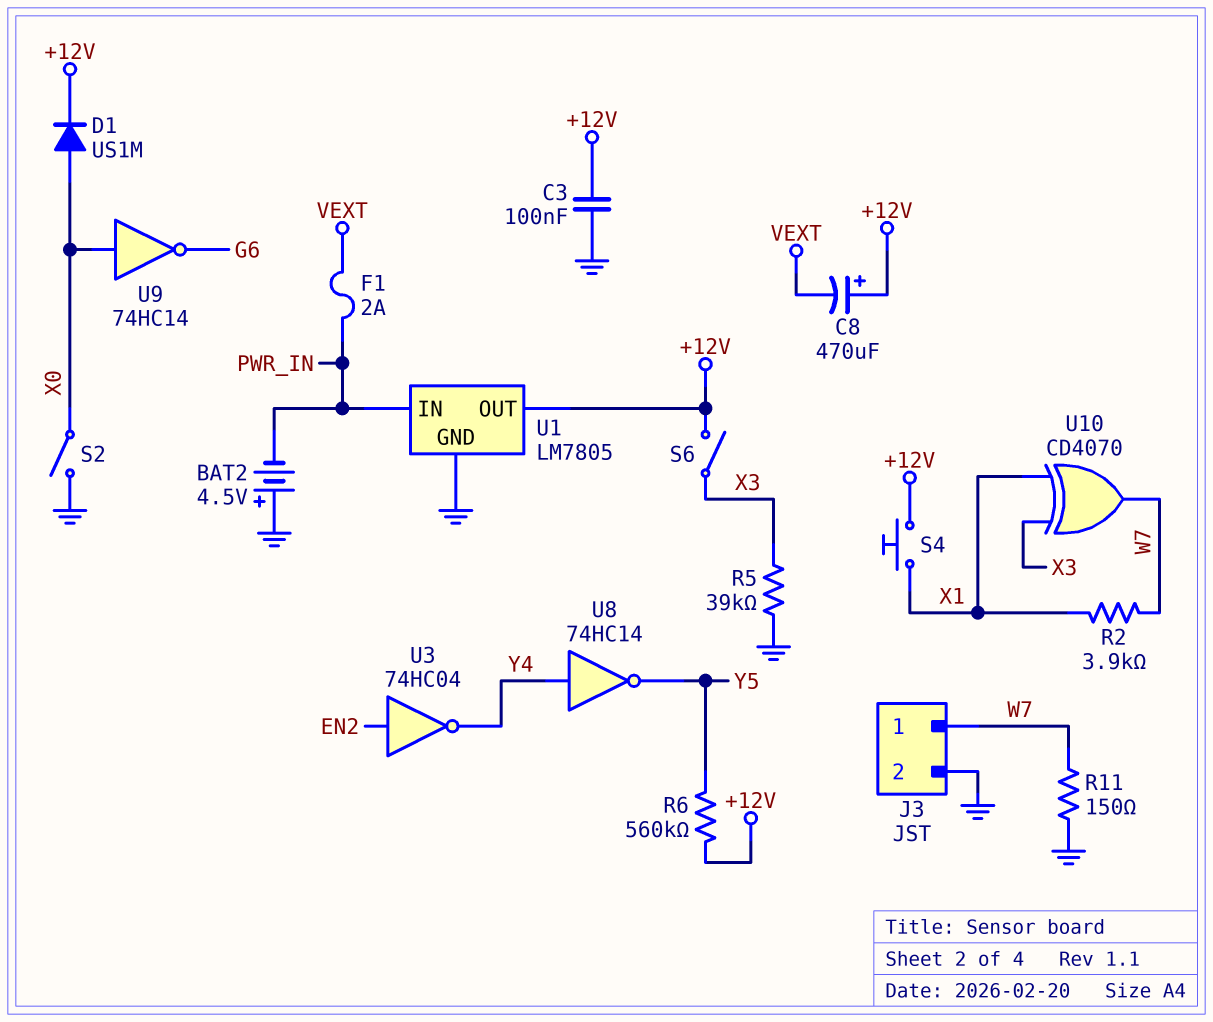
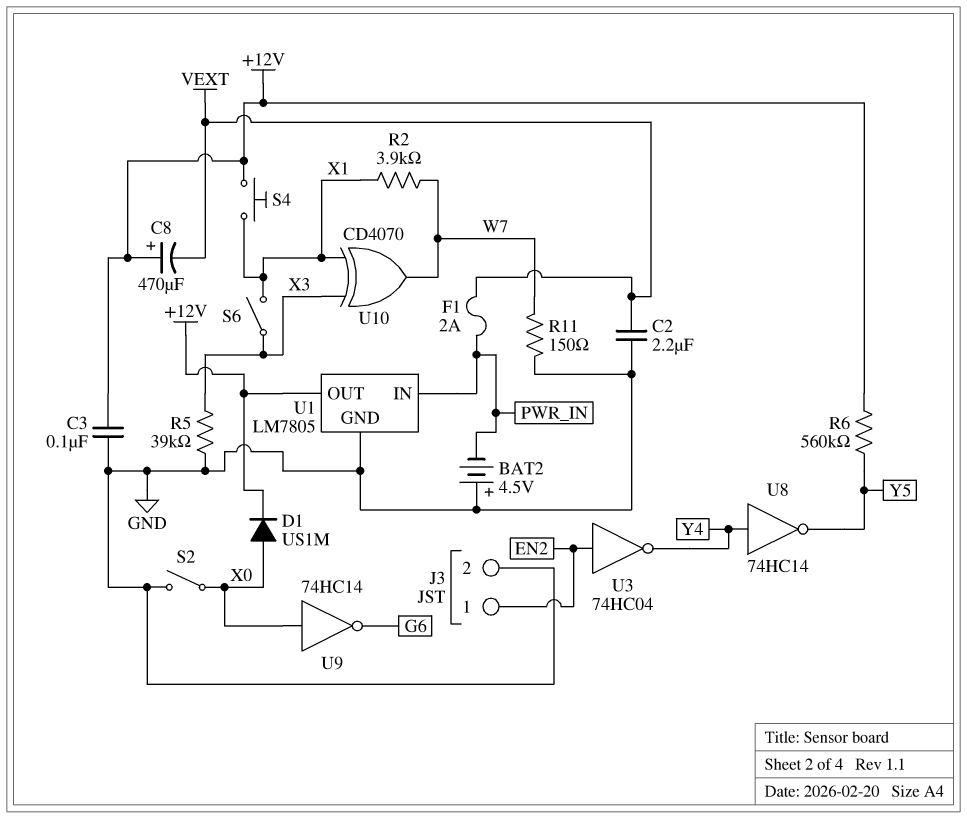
C2: none -> 2.2uF (GND, VEXT)
J3 pin 1: W7 -> EN2
S6: switch (+12V, X3) -> switch (X1, X3)

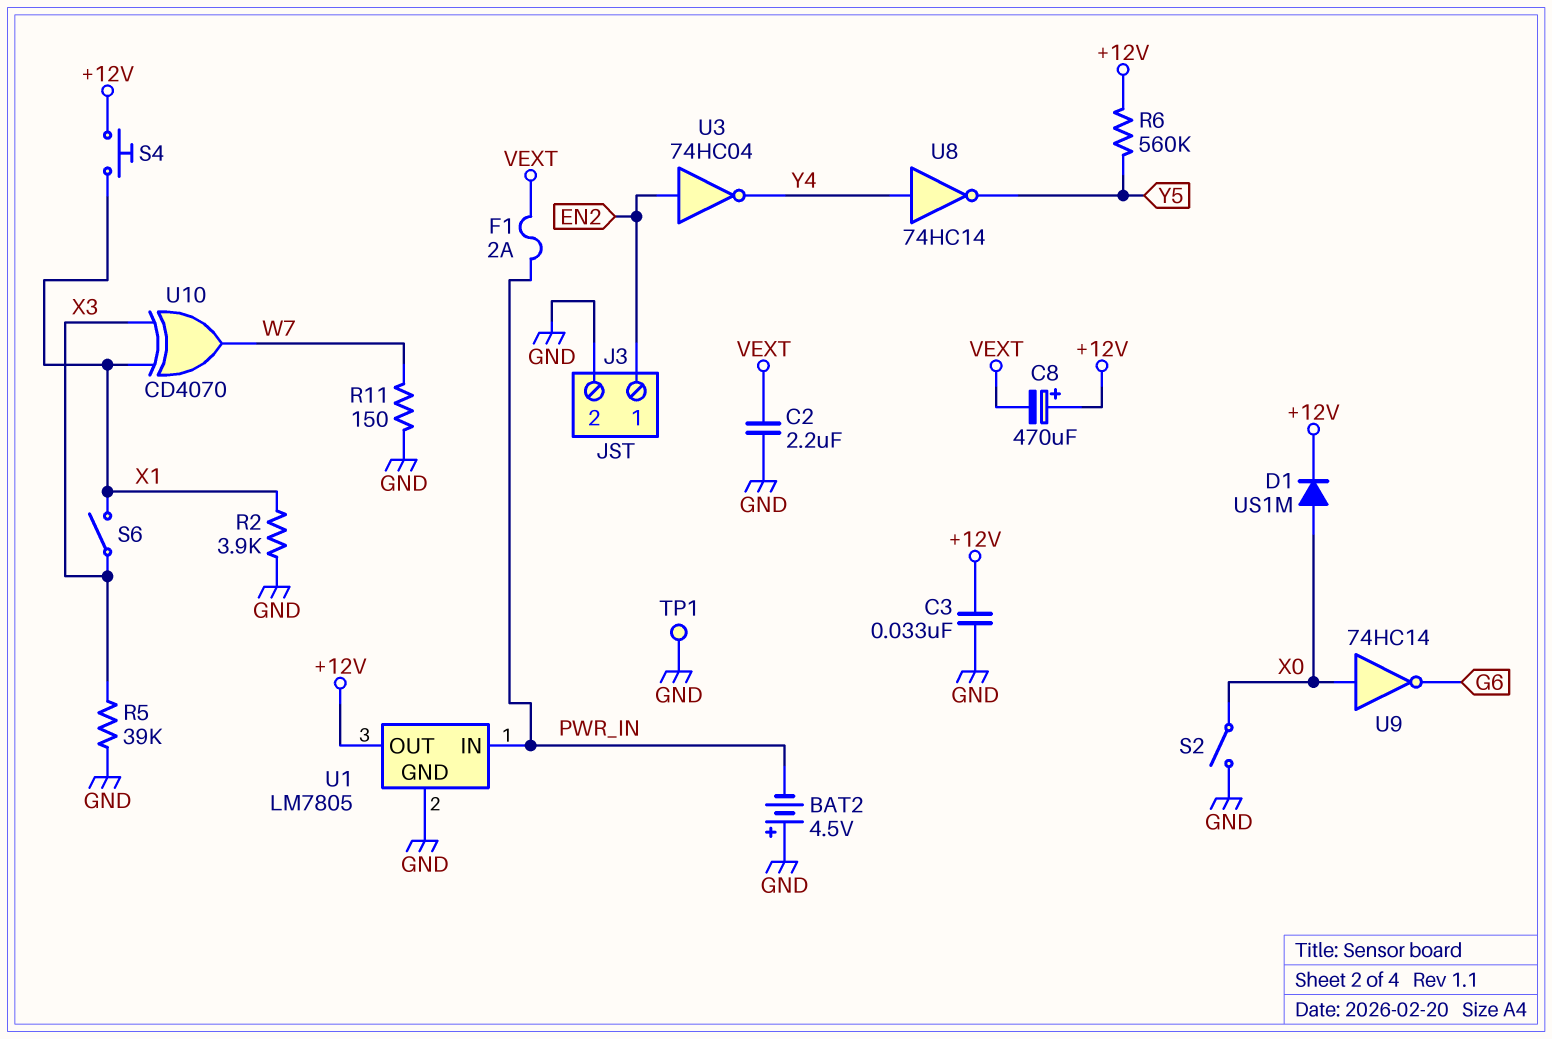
C3: 100nF (+12V, GND) -> 33nF (+12V, GND)
R2: 3.9k (W7, X1) -> 3.9k (GND, X1)
TP1: none -> test point (GND)

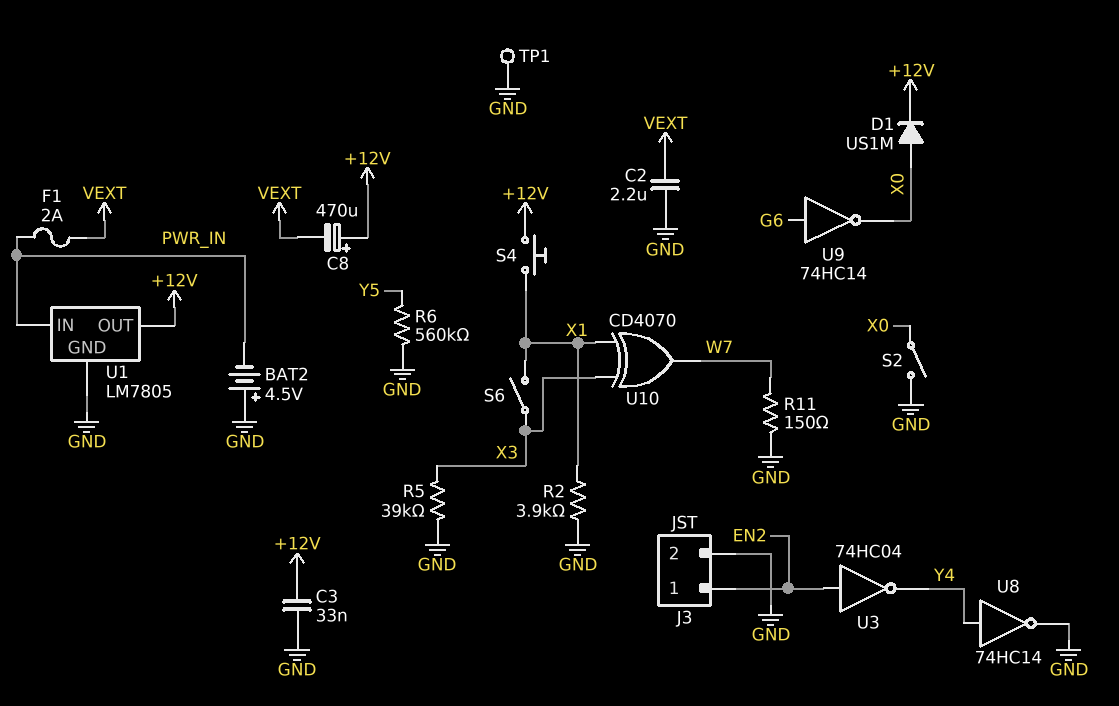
R6: 560k (+12V, Y5) -> 560k (GND, Y5)
U8: NOT 74HC14 (in Y4, out Y5) -> NOT 74HC14 (in Y4, out GND)
U9: NOT 74HC14 (in X0, out G6) -> NOT 74HC14 (in G6, out X0)

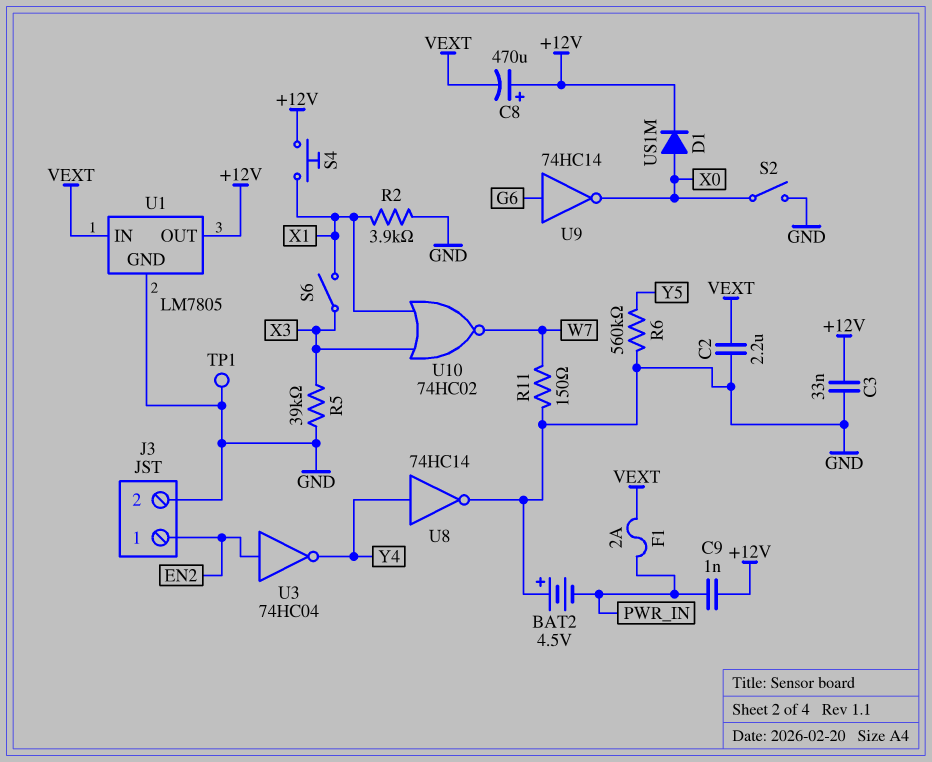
C9: none -> 1nF (+12V, PWR_IN)
U1 pin IN: PWR_IN -> VEXT
U10: XOR CD4070 (in X1, in X3, out W7) -> NOR 74HC02 (in X1, in X3, out W7)

